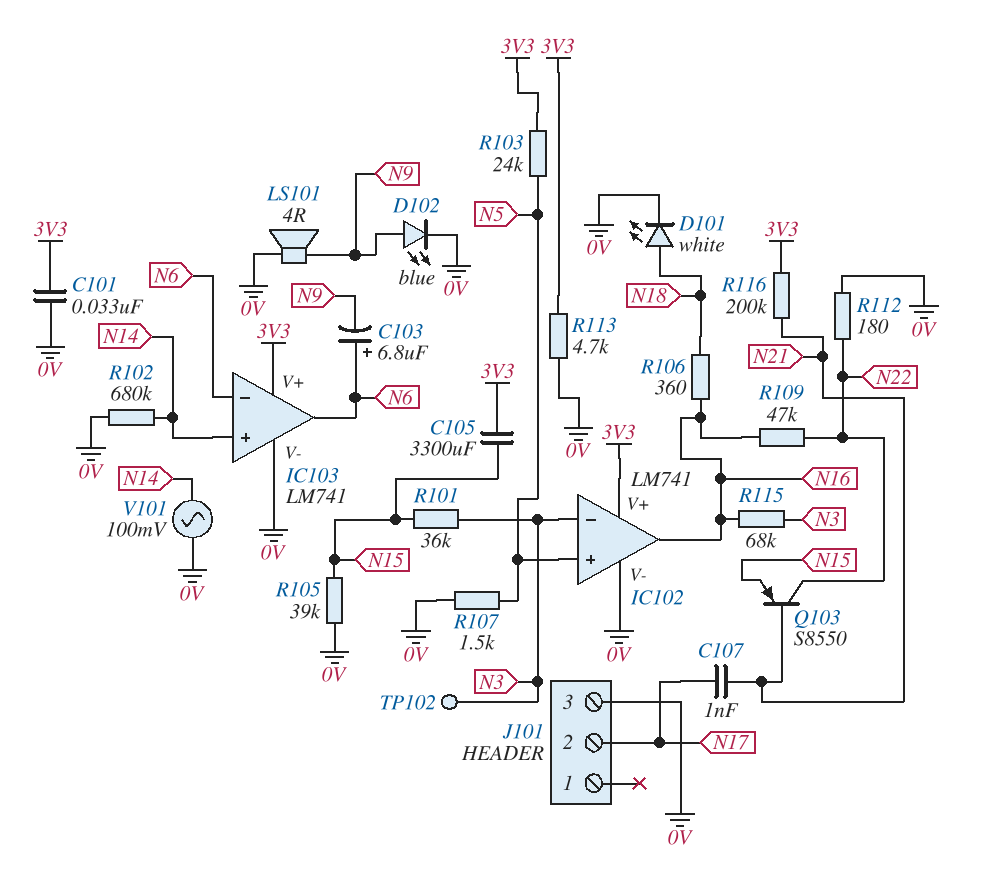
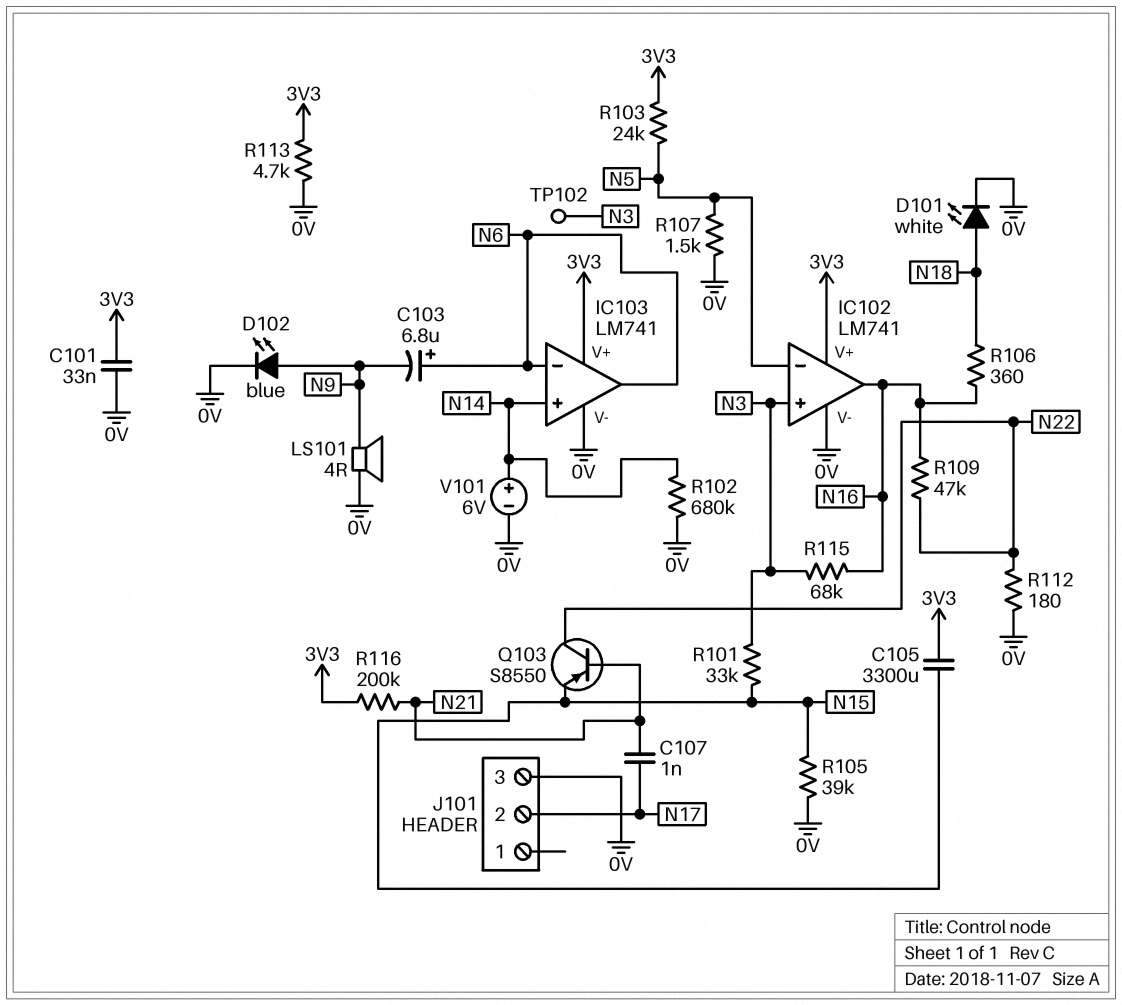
IC102 pin in+: N5 -> N3
IC102 pin in-: N3 -> N5
R101: 36k (N3, N15) -> 33k (N3, N15)
V101: AC 100mV (0V, N14) -> 6V (plus N14, minus 0V)

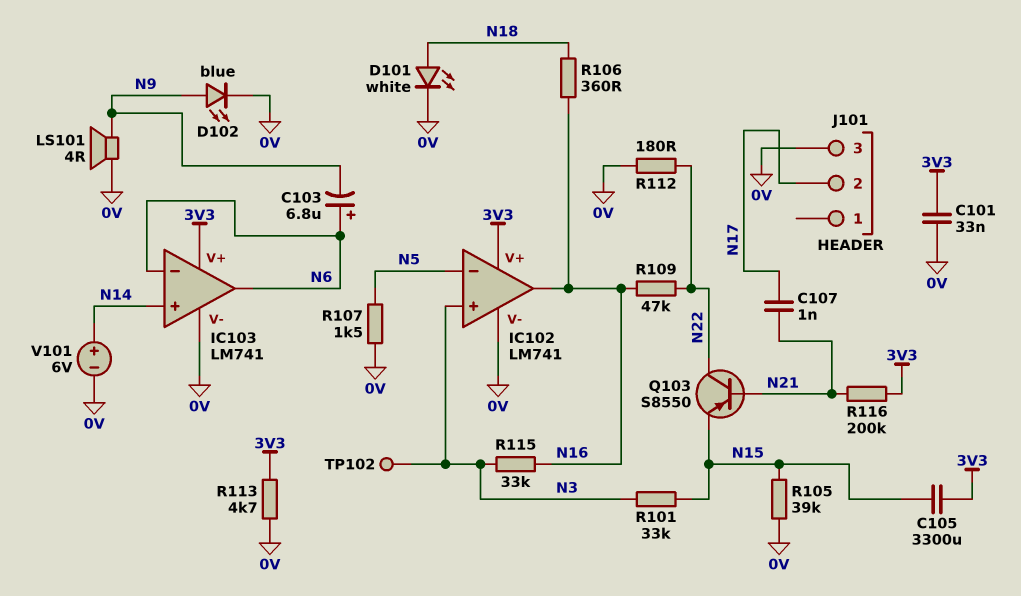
R102: 680k (0V, N14) -> none
R103: 24k (3V3, N5) -> none
R115: 68k (N3, N16) -> 33k (N3, N16)

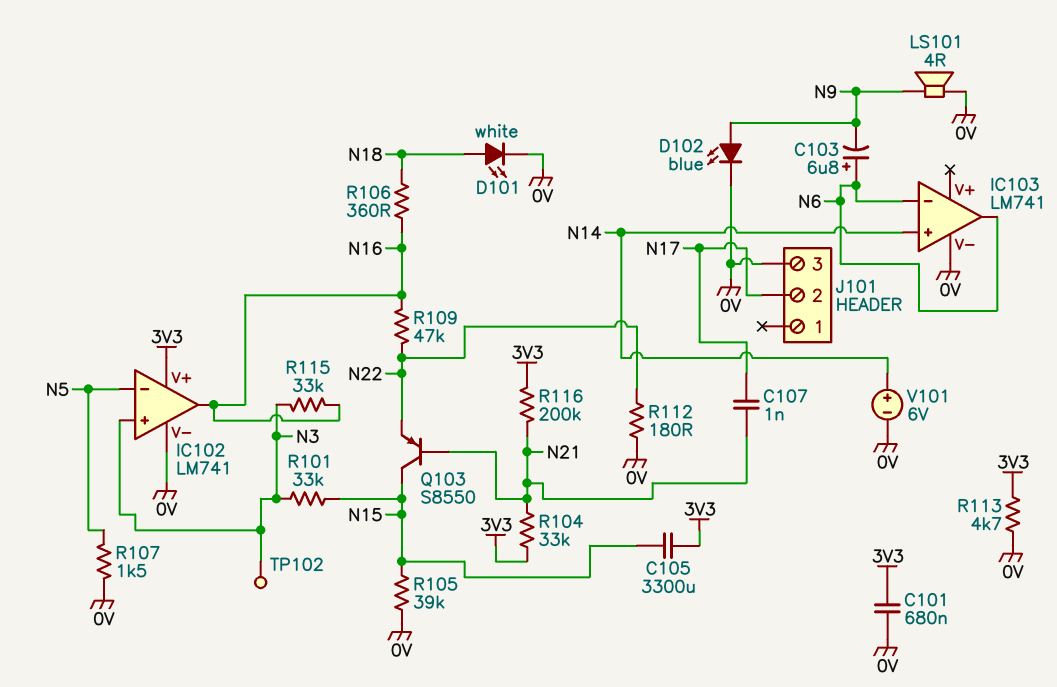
C101: 33nF (0V, 3V3) -> 680nF (0V, 3V3)
IC103 pin V+: 3V3 -> none
Q103: PNP S8550 (B N21, C N22, E N15) -> PNP S8550 (B N21, C N15, E N22)
R104: none -> 33k (3V3, N21)

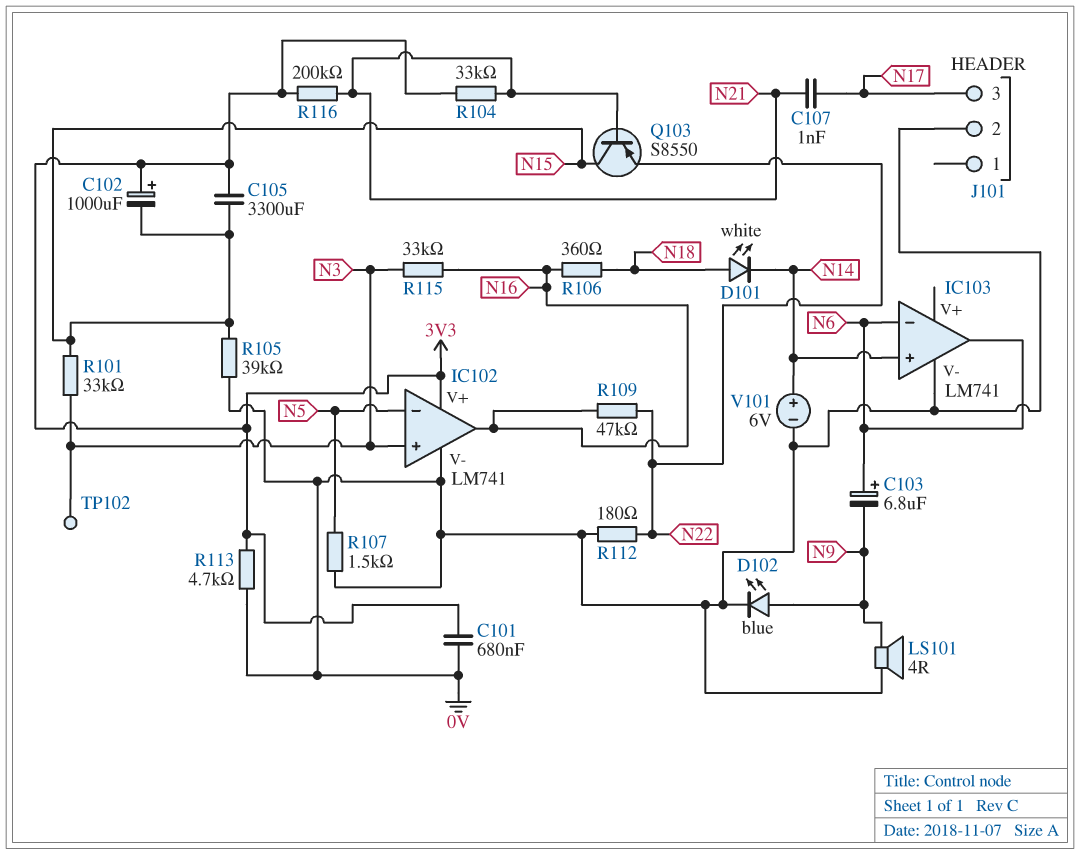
C102: none -> 1000uF (plus 3V3, minus N15)
D101: LED white (A N18, K 0V) -> LED white (A N18, K N14)
J101 pin 2: N17 -> 0V
J101 pin 3: 0V -> N17

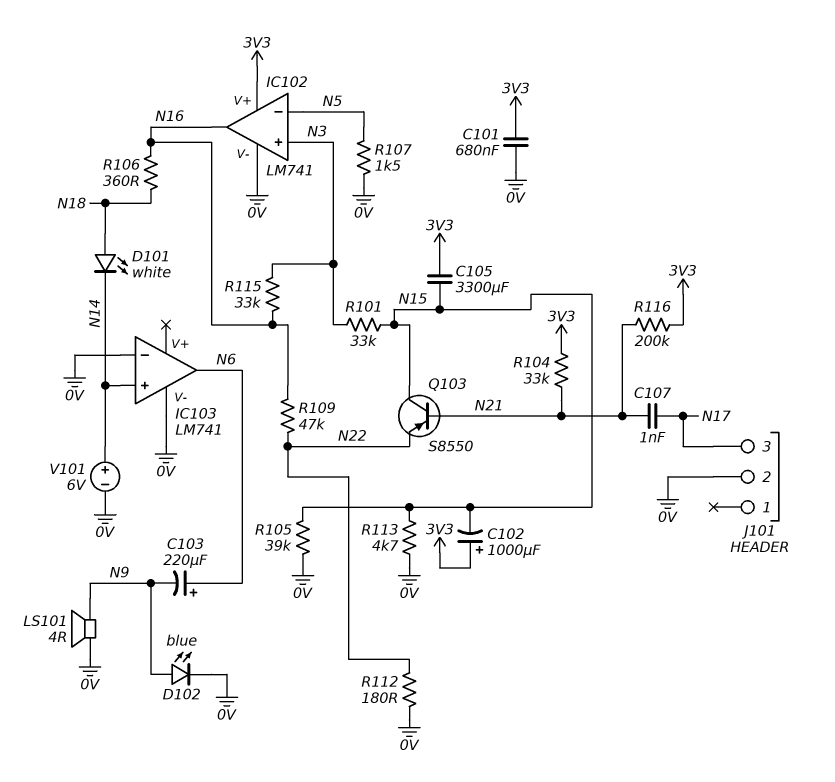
C103: 6.8uF (plus N6, minus N9) -> 220uF (plus N6, minus N9)
IC103 pin in-: N6 -> 0V
R113: 4.7k (0V, 3V3) -> 4.7k (0V, N15)
TP102: test point (N3) -> none

